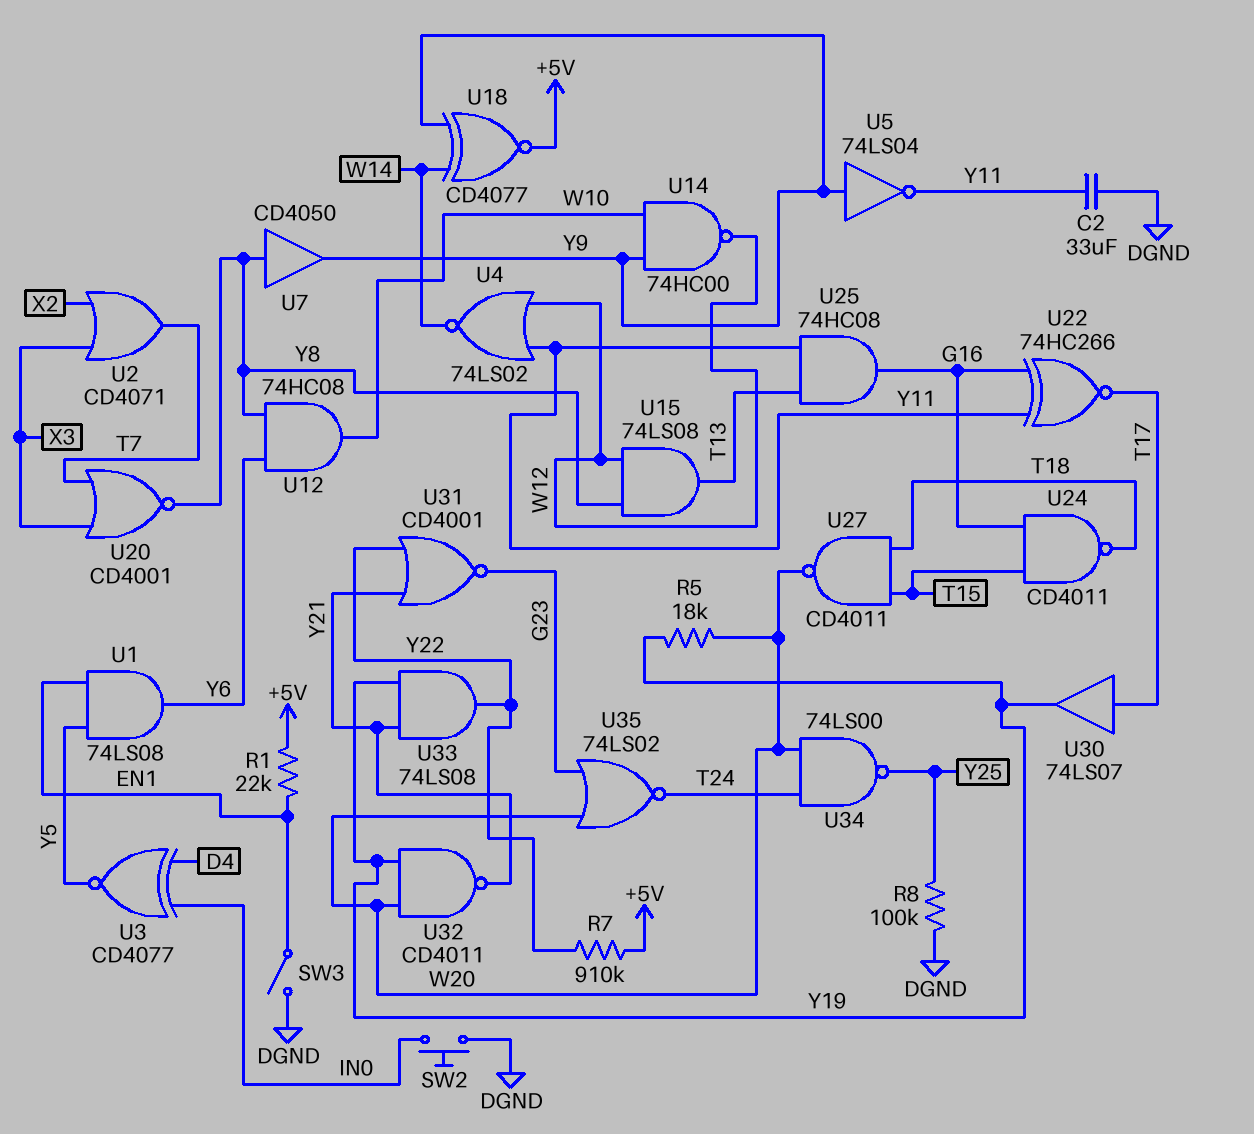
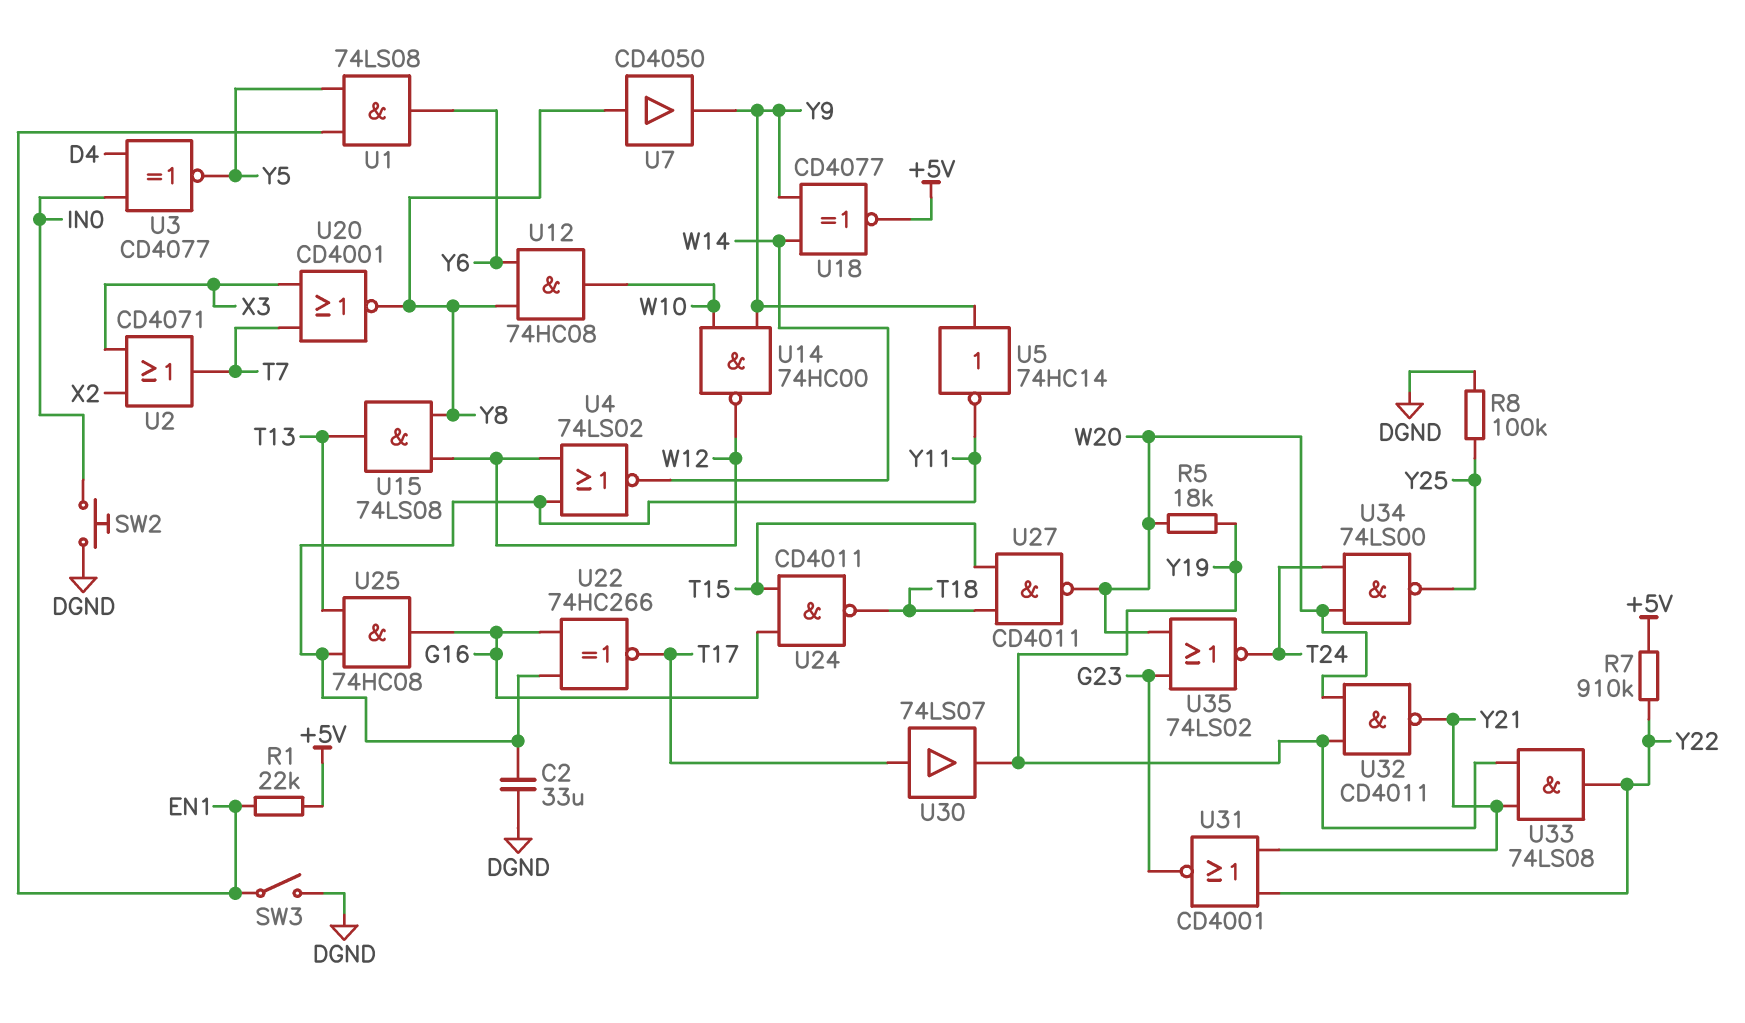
U5: NOT 74LS04 (in Y9, out Y11) -> NOT 74HC14 (in Y9, out Y11)

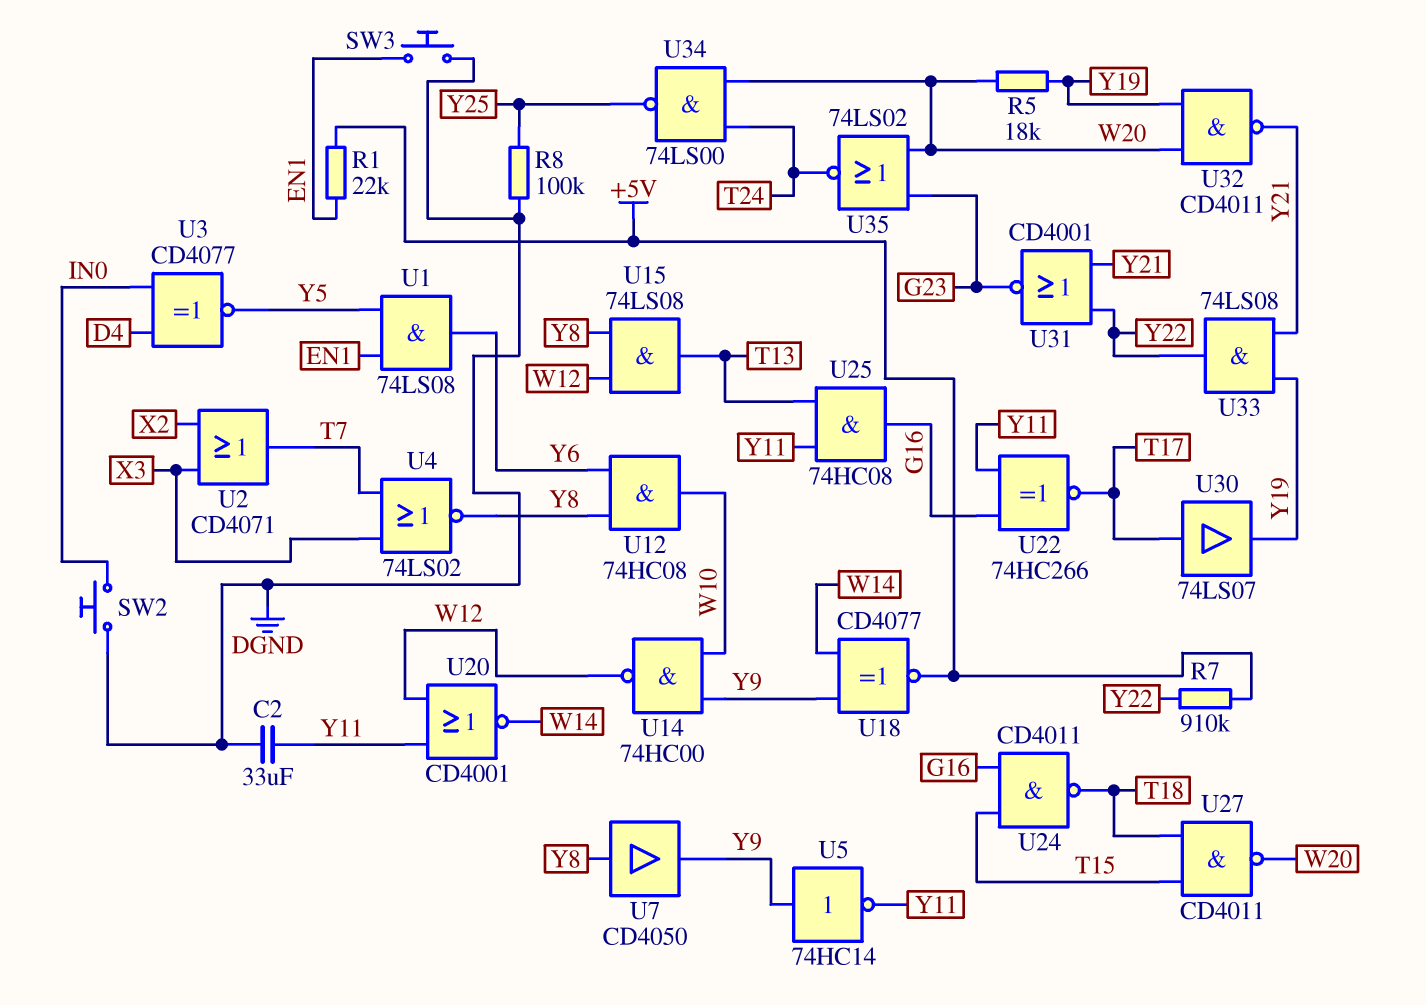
SW3: switch (DGND, EN1) -> button (DGND, EN1)
U4: NOR 74LS02 (in W12, in Y11, out W14) -> NOR 74LS02 (in T7, in X3, out Y8)
U20: NOR CD4001 (in T7, in X3, out Y8) -> NOR CD4001 (in W12, in Y11, out W14)

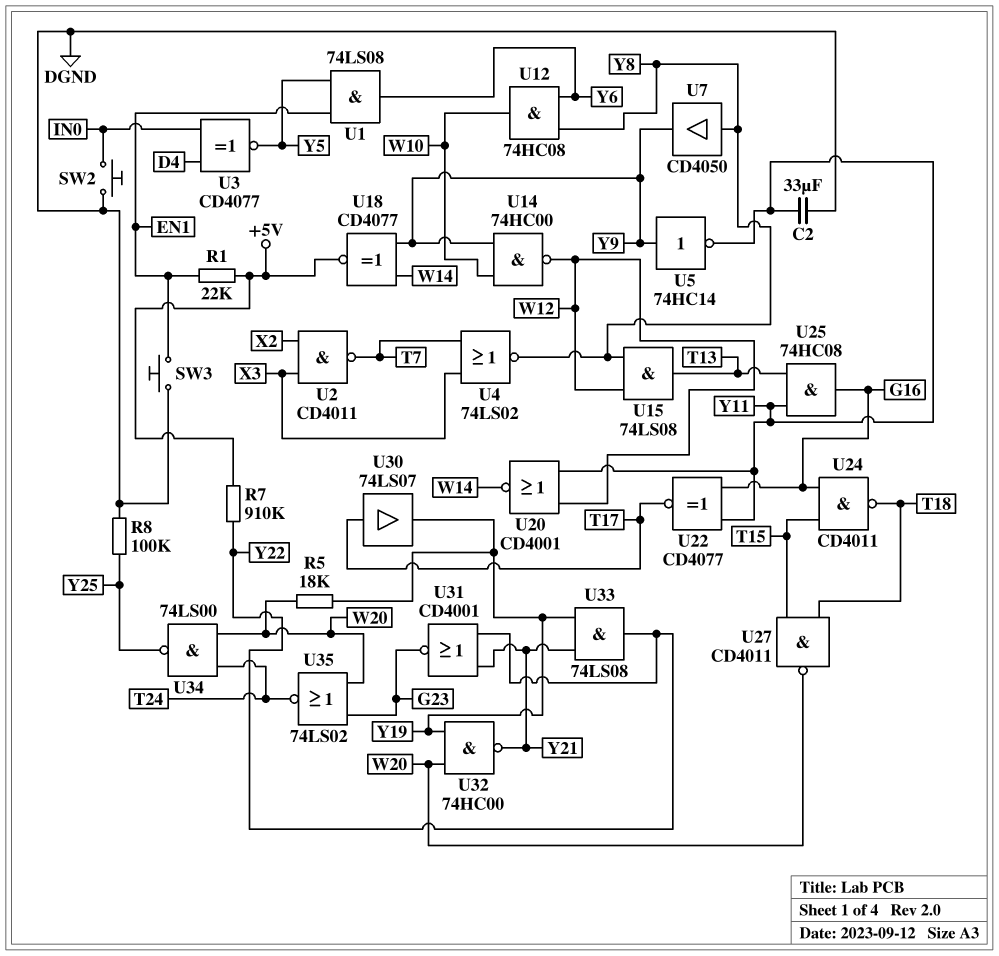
U2: OR CD4071 (in X2, in X3, out T7) -> NAND CD4011 (in X2, in X3, out T7)
U22: XNOR 74HC266 (in G16, in Y11, out T17) -> XNOR CD4077 (in G16, in Y11, out T17)
U32: NAND CD4011 (in W20, in Y19, out Y21) -> NAND 74HC00 (in W20, in Y19, out Y21)

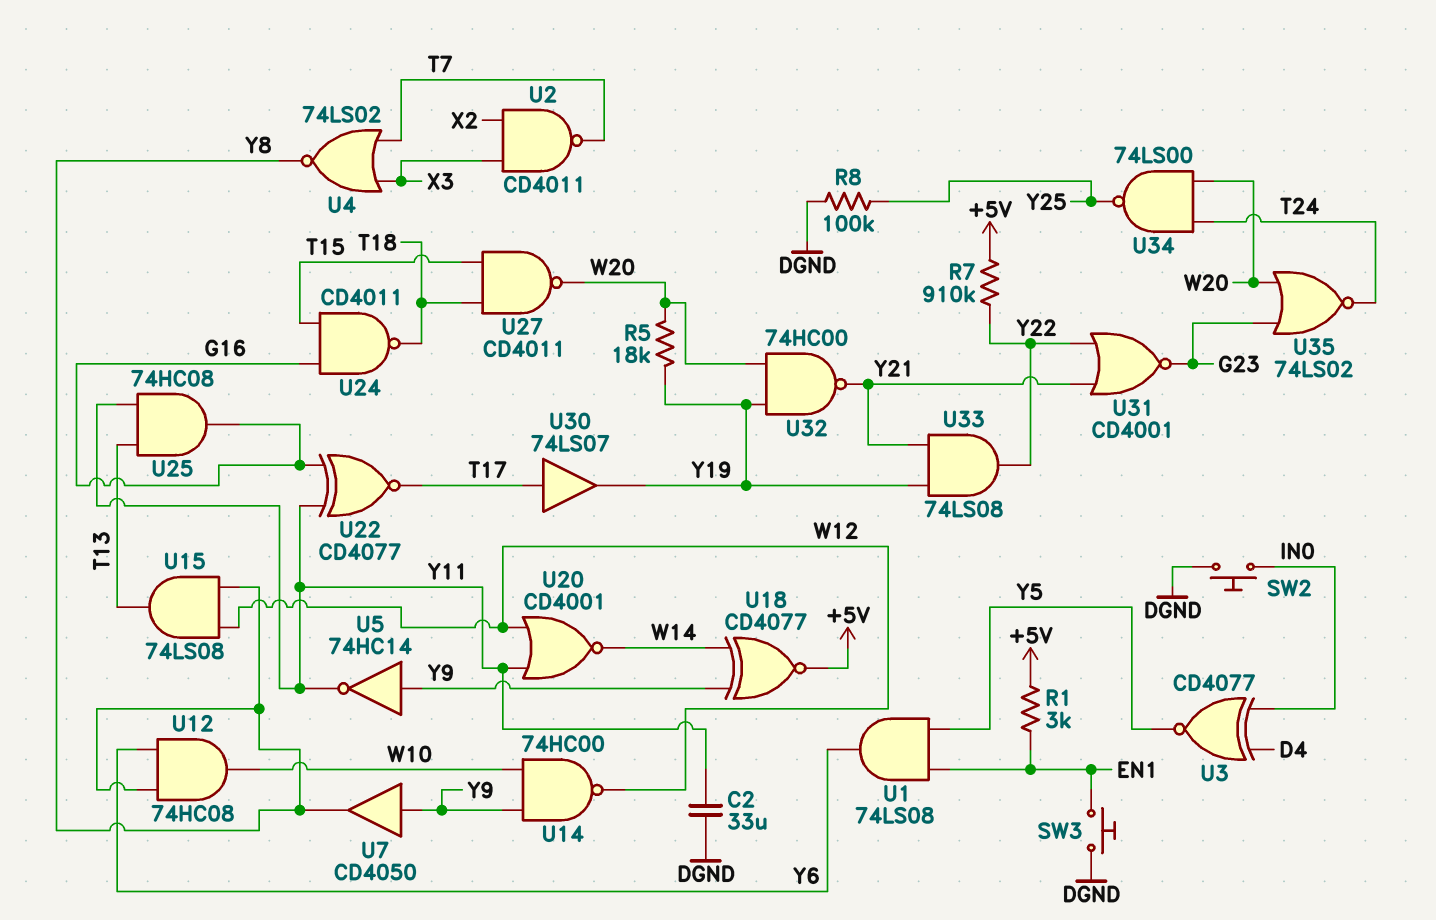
R1: 22k (+5V, EN1) -> 3k (+5V, EN1)
U7: buffer CD4050 (in Y8, out Y9) -> buffer CD4050 (in Y9, out Y8)

